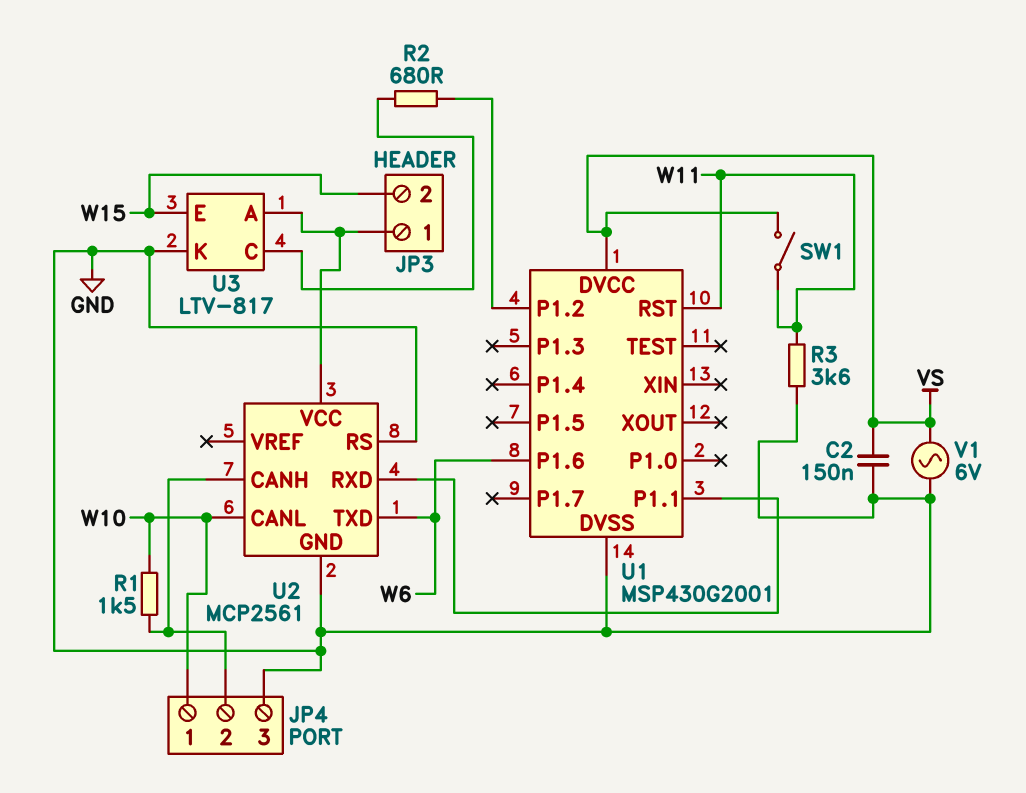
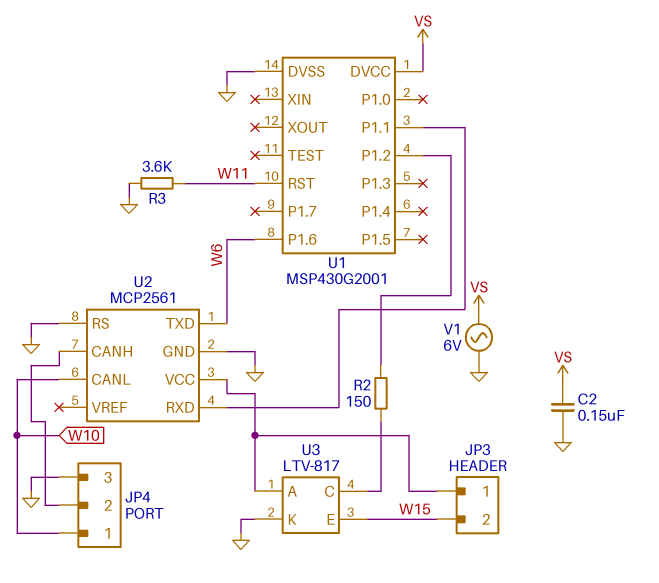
R1: 1.5k (JP4/2, W10) -> none
R2: 680 (U1/P1.2, U3/C) -> 150 (U1/P1.2, U3/C)
SW1: switch (VS, W11) -> none

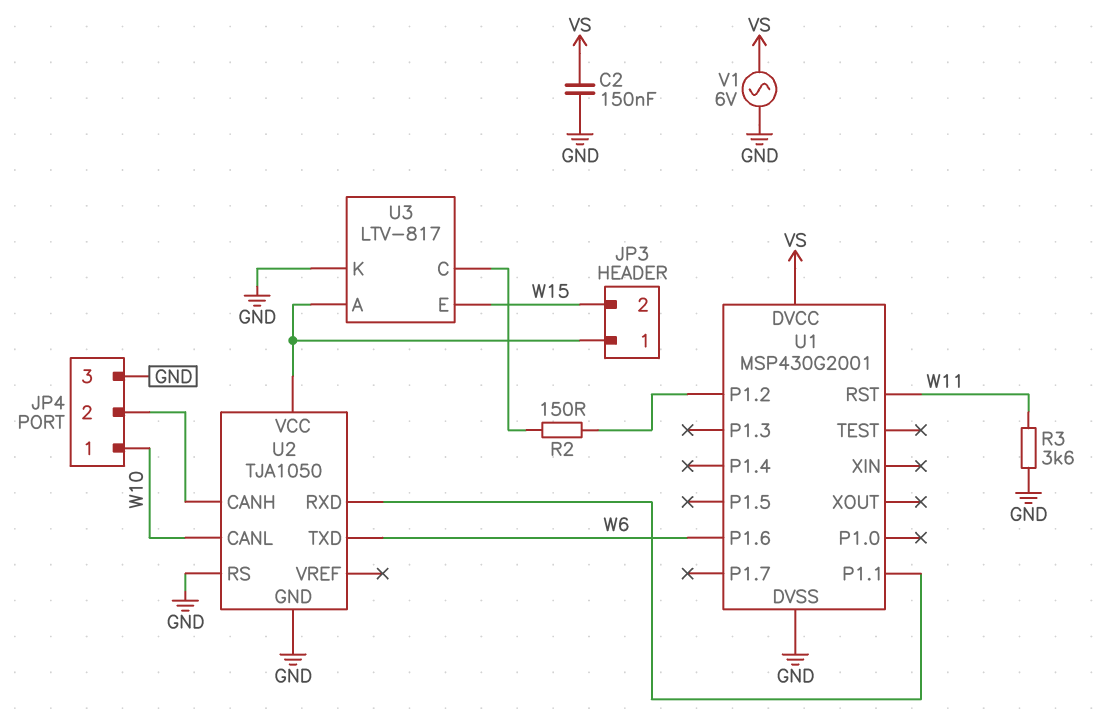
U2: MCP2561 -> TJA1050

